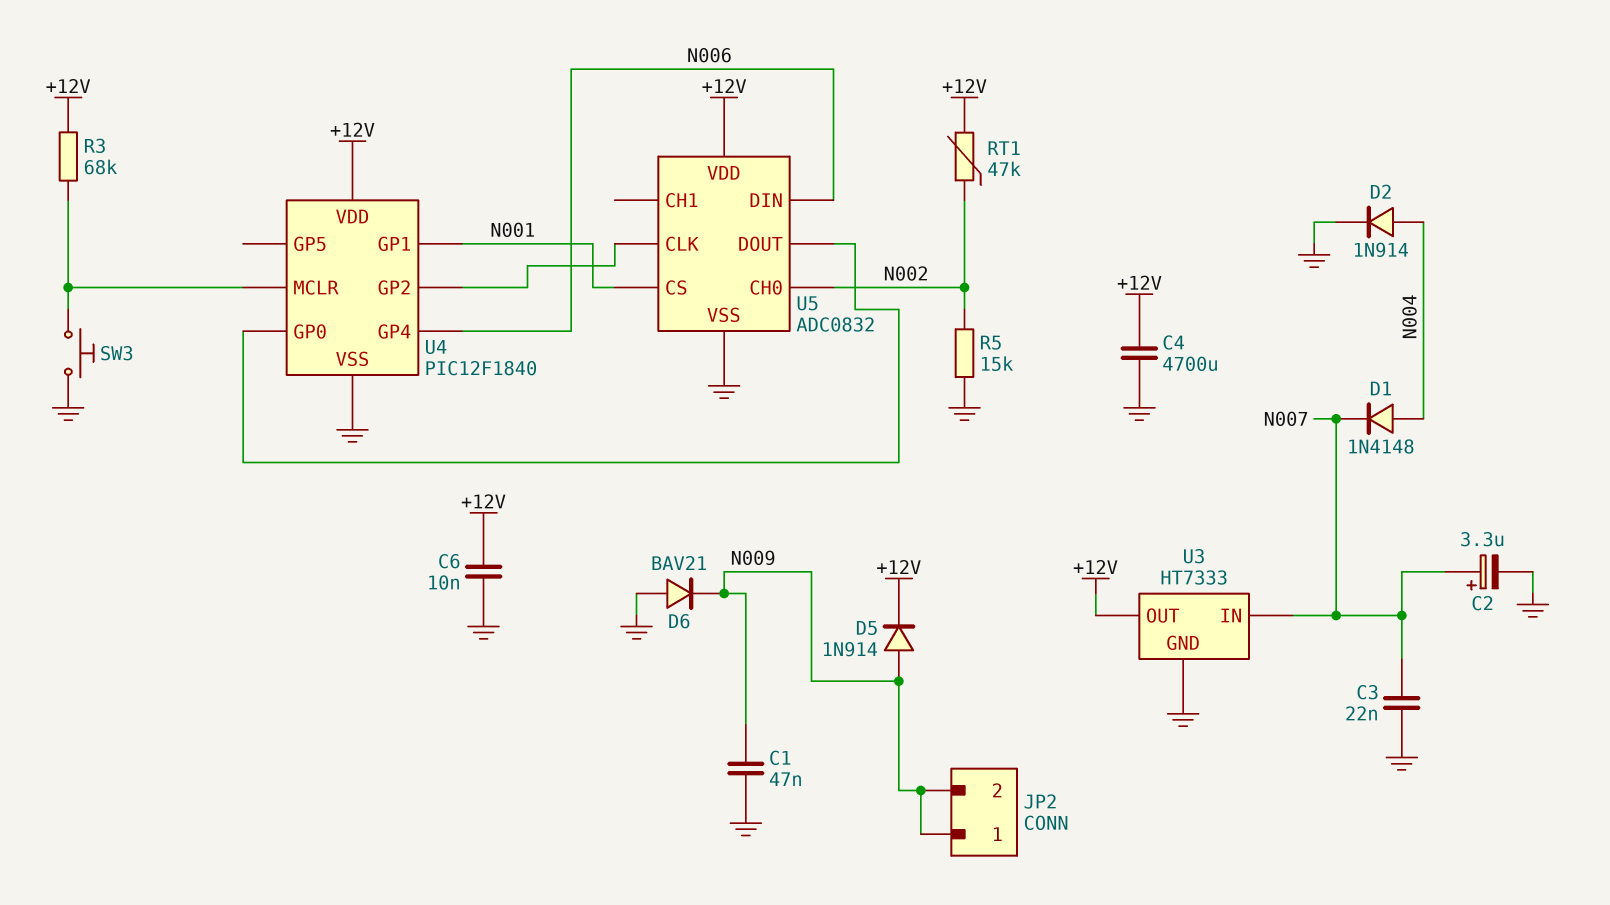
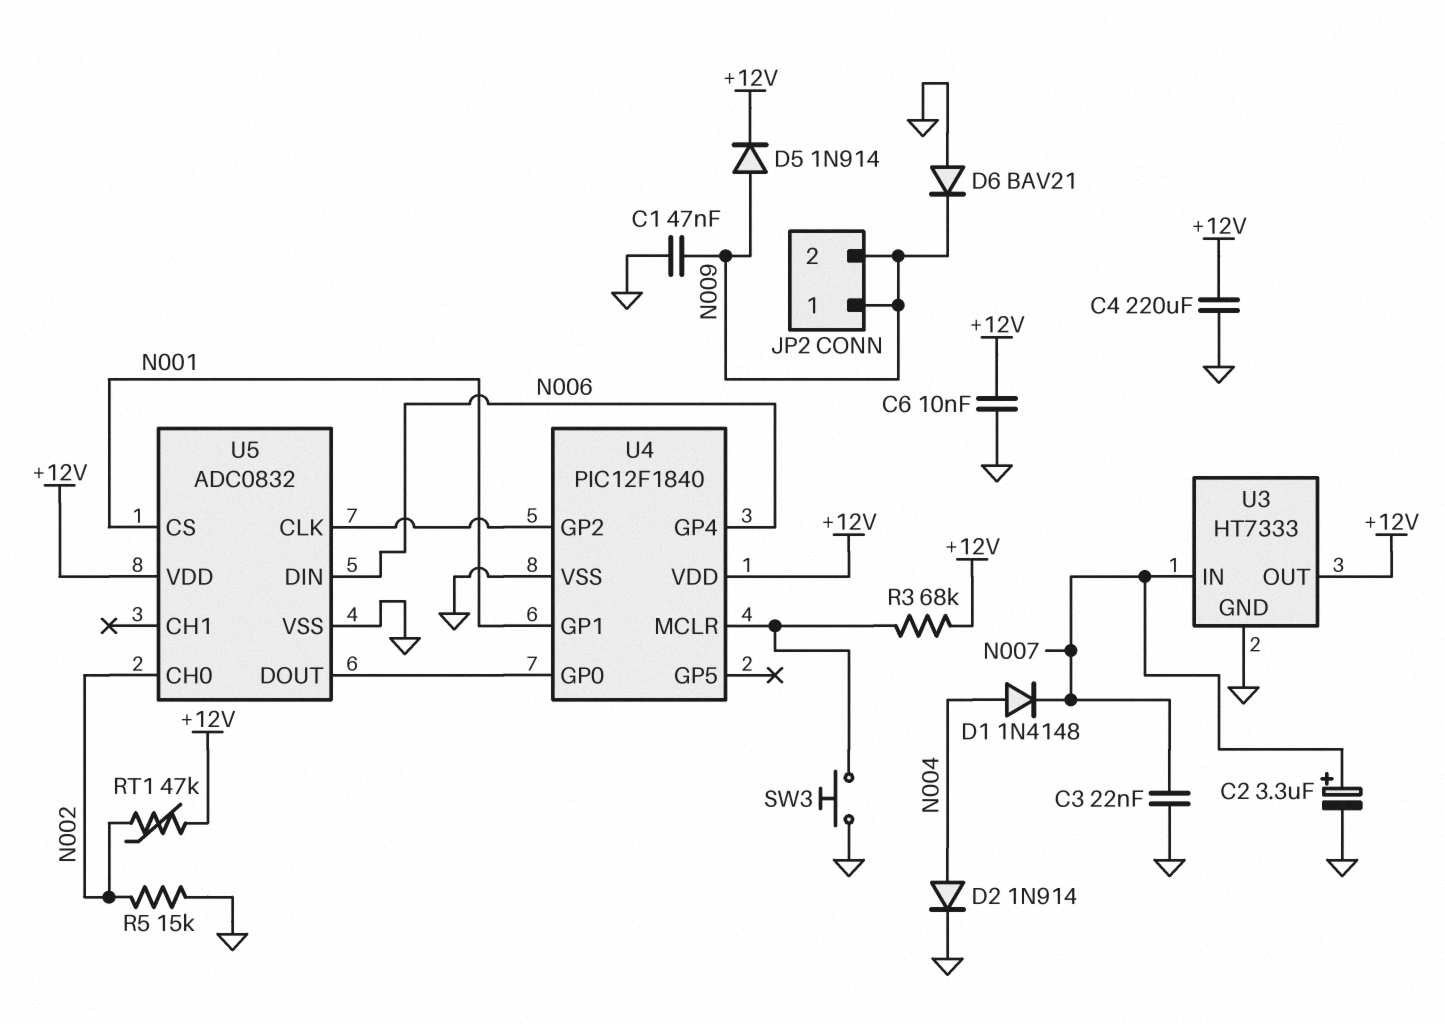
C4: 4700uF (+12V, GND) -> 220uF (+12V, GND)

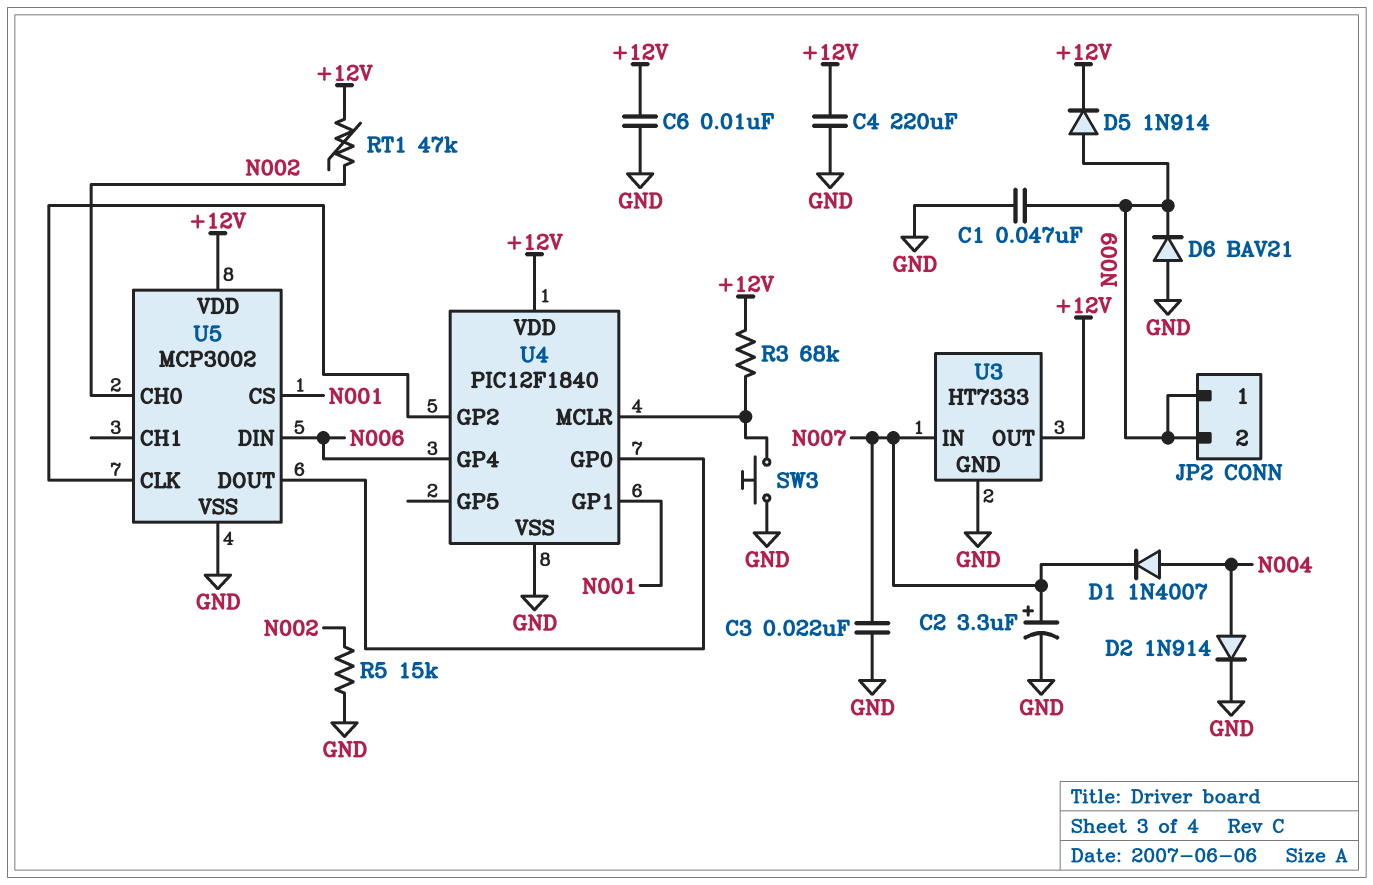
D1: diode 1N4148 (A N004, K N007) -> diode 1N4007 (A N004, K N007)
U5: ADC0832 -> MCP3002

